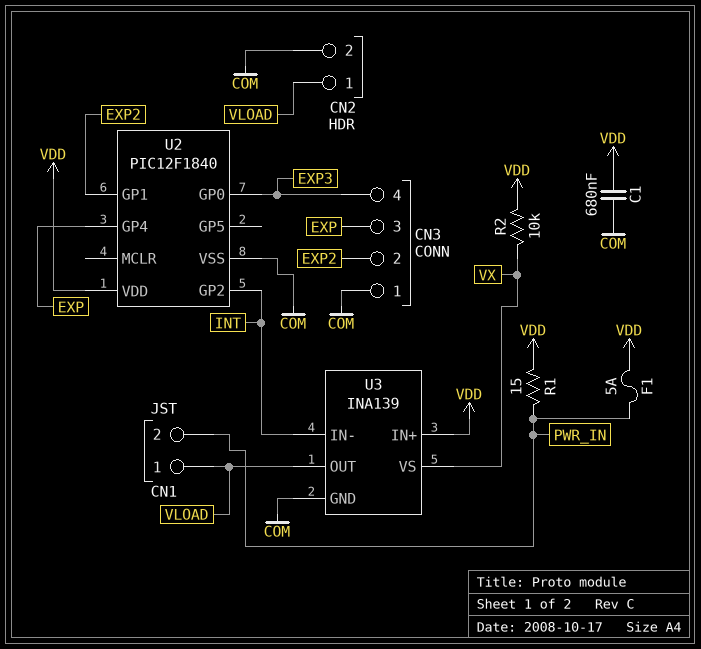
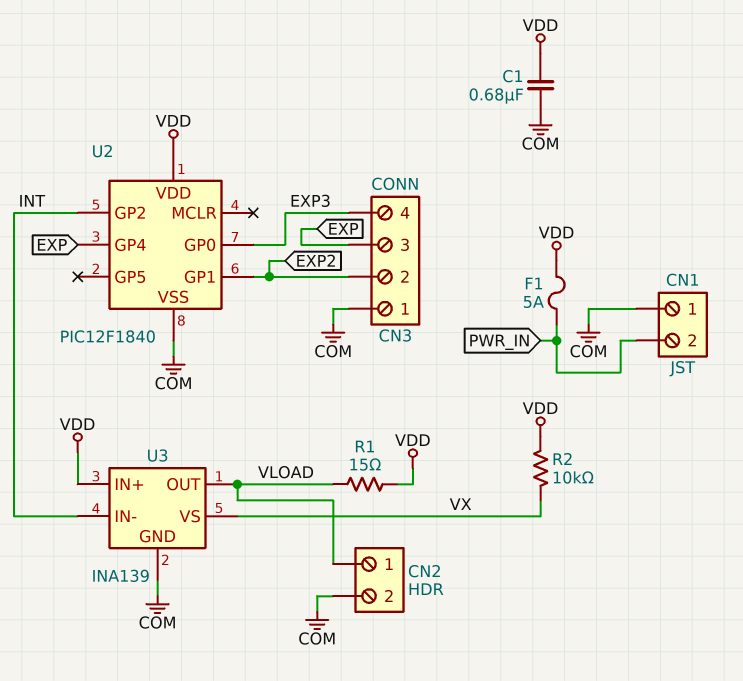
CN1 pin 1: VLOAD -> COM
R1: 15 (PWR_IN, VDD) -> 15 (VDD, VLOAD)

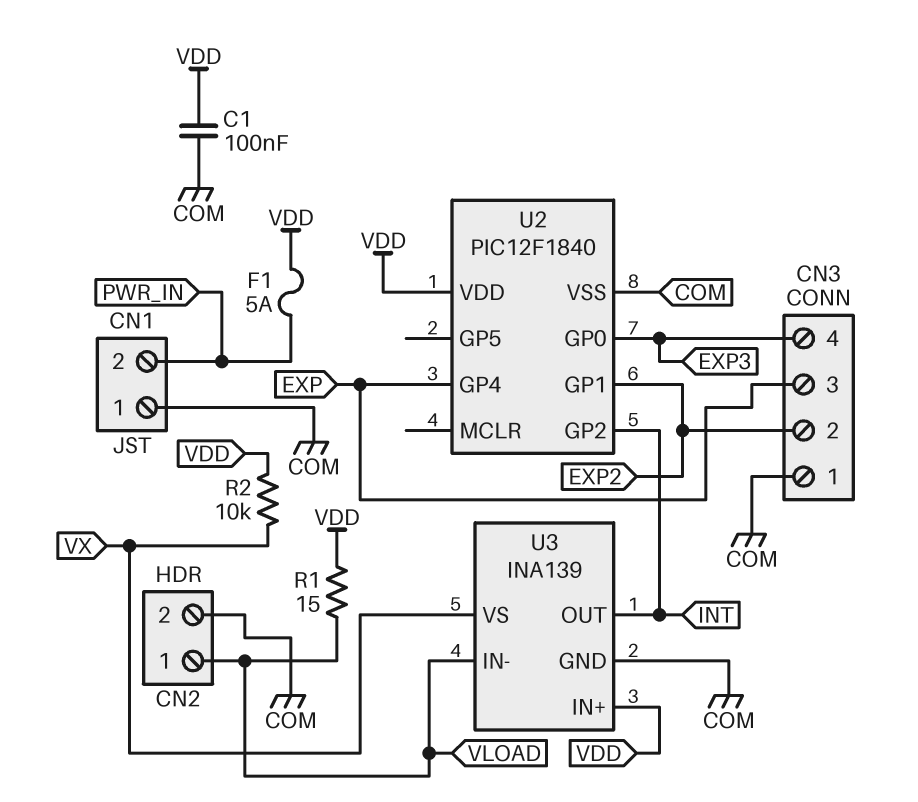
C1: 680nF (COM, VDD) -> 100nF (COM, VDD)
U3 pin IN-: INT -> VLOAD
U3 pin OUT: VLOAD -> INT

